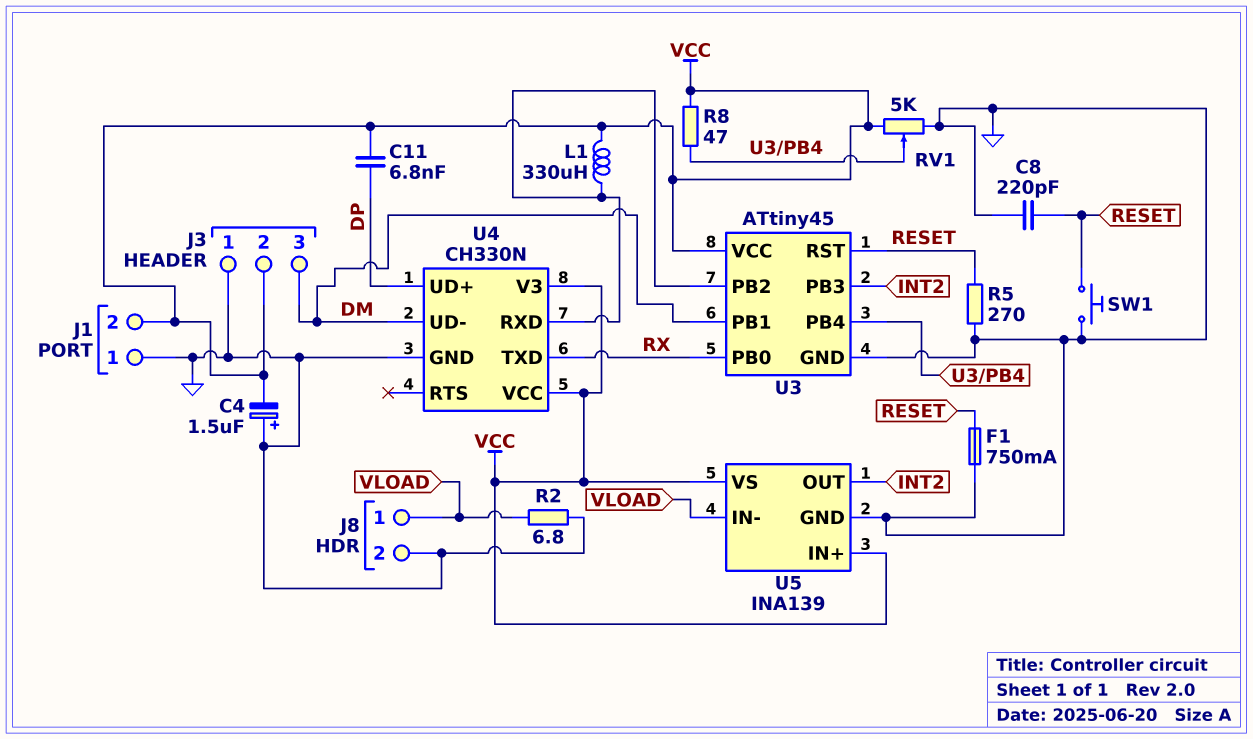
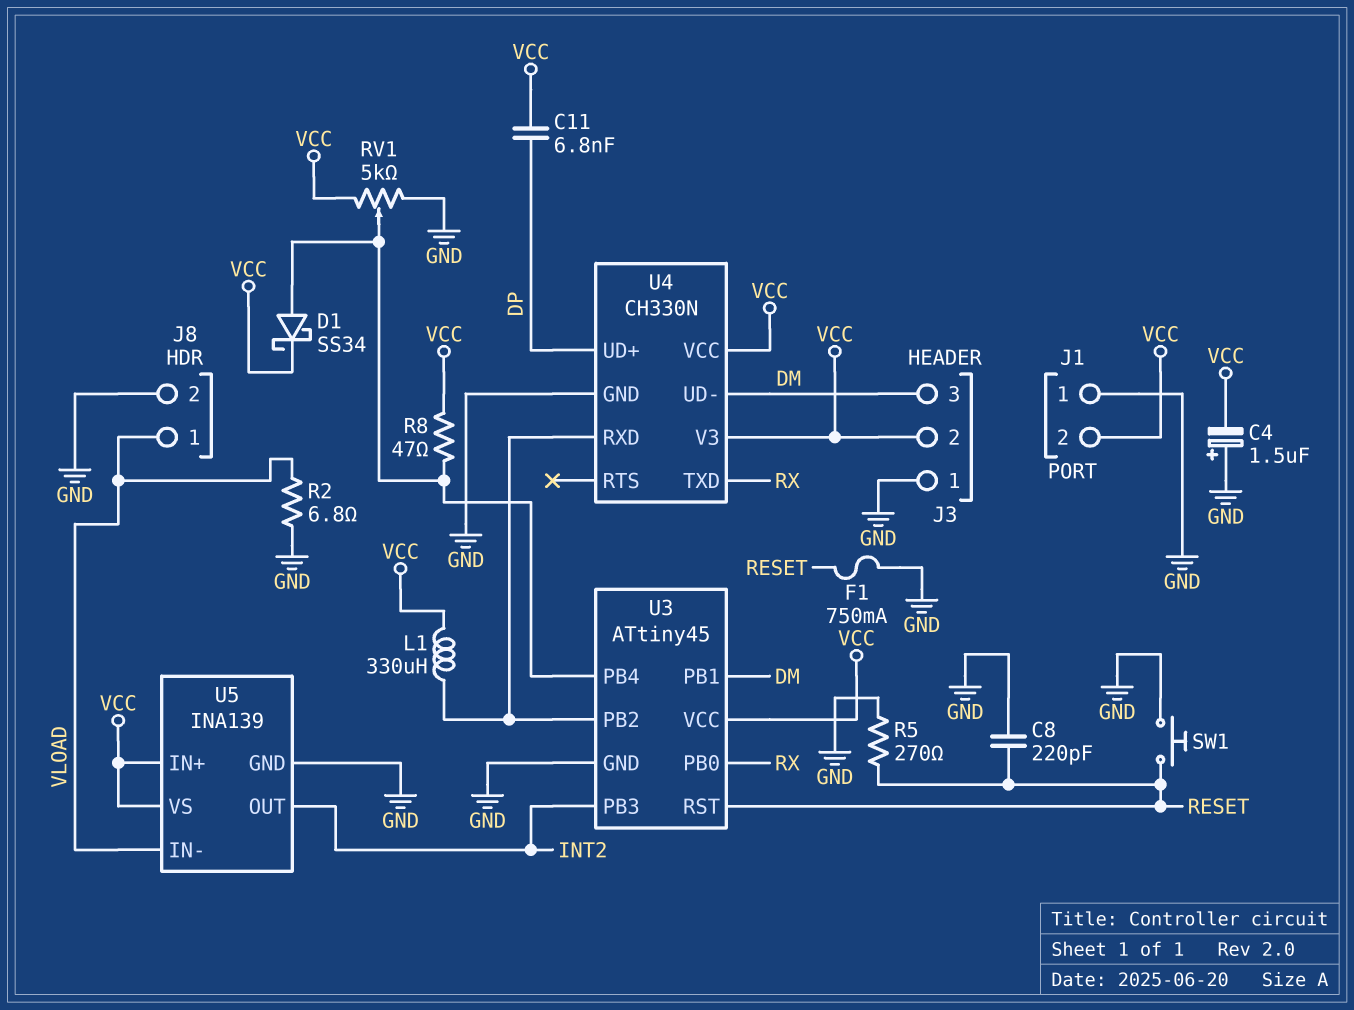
D1: none -> schottky SS34 (A U3/PB4, K VCC)

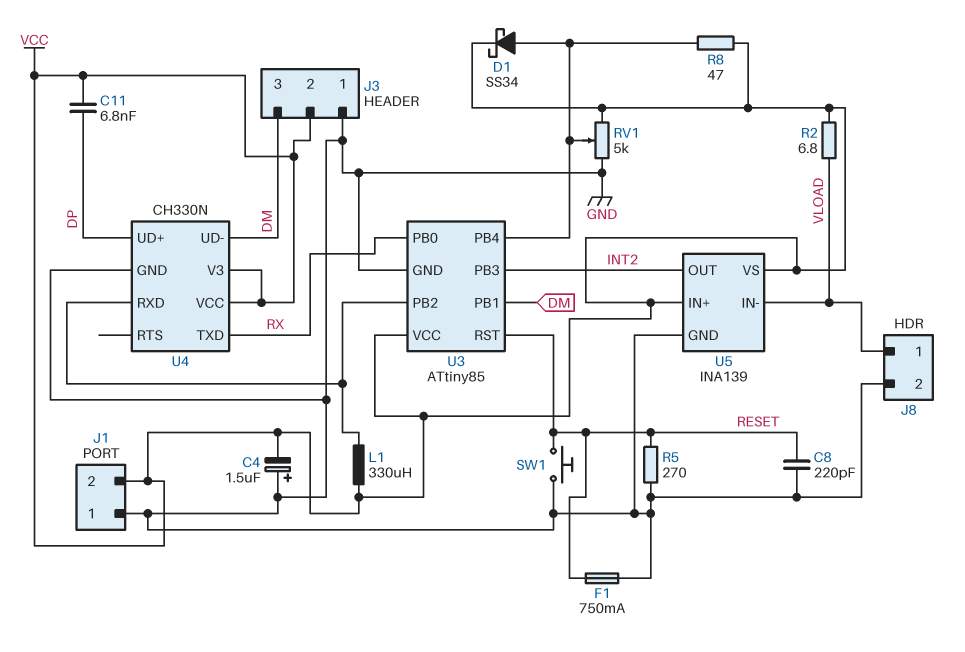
R2: 6.8 (GND, VLOAD) -> 6.8 (VCC, VLOAD)
U3: ATtiny45 -> ATtiny85

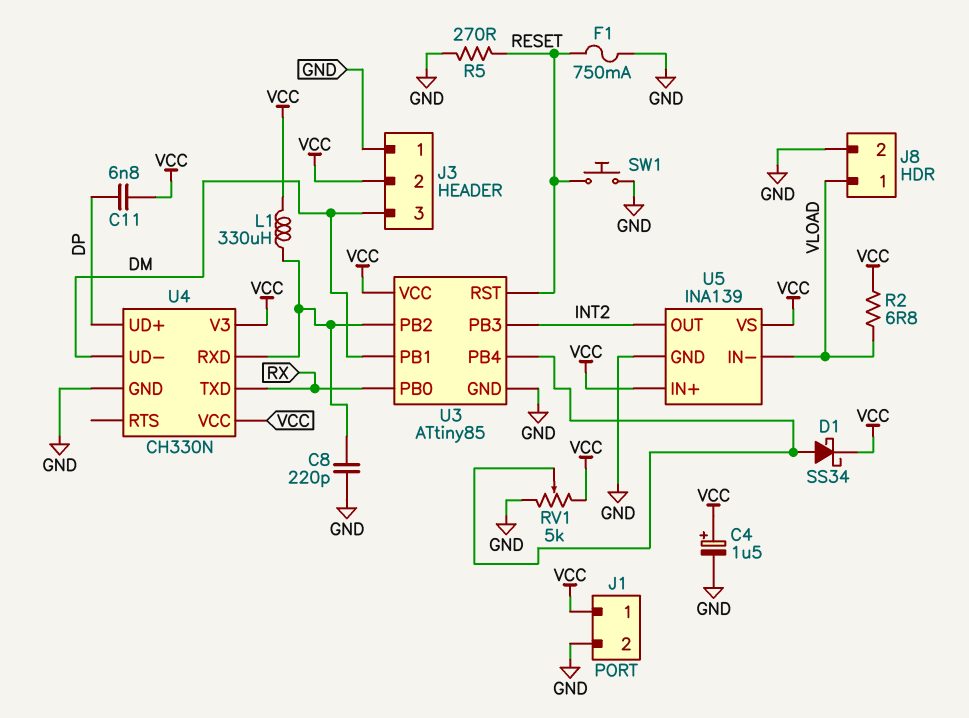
C4: 1.5uF (plus GND, minus VCC) -> 1.5uF (plus VCC, minus GND)
C8: 220pF (GND, RESET) -> 220pF (GND, U3/PB2)
J1 pin 1: GND -> VCC
J1 pin 2: VCC -> GND
R8: 47 (U3/PB4, VCC) -> none

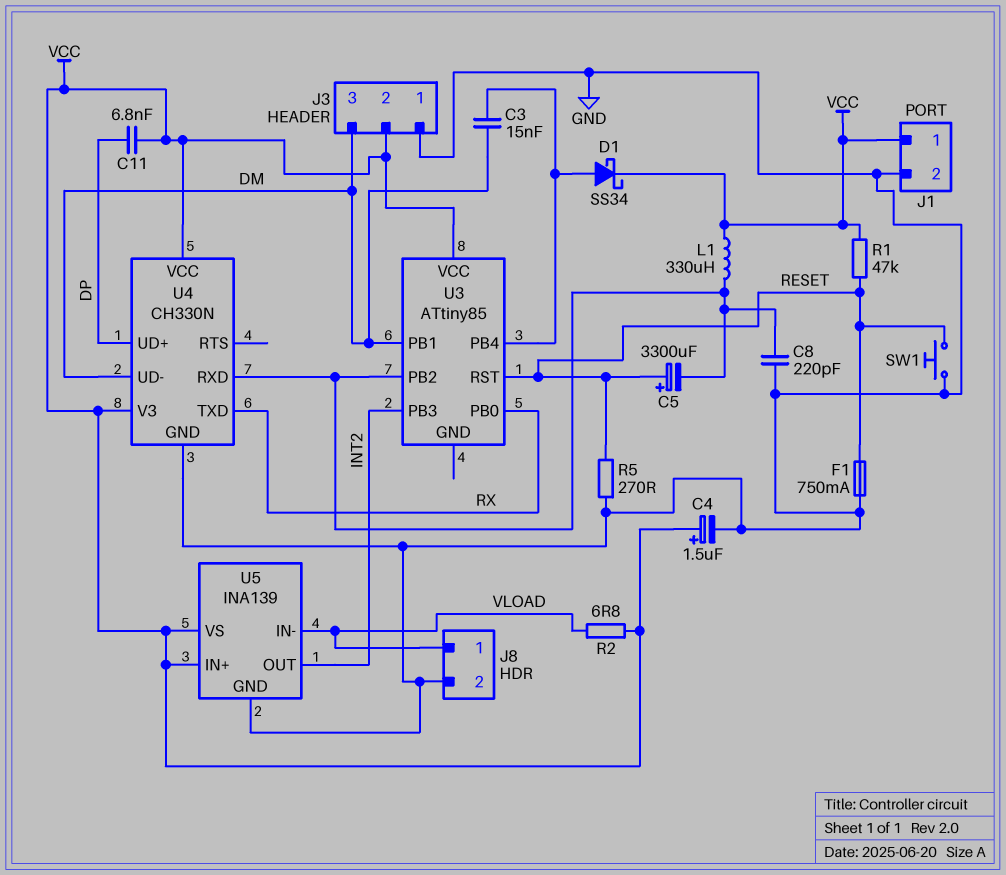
C3: none -> 15nF (DM, U3/PB4)
C5: none -> 3300uF (plus RESET, minus U3/PB2)
R1: none -> 47k (RESET, VCC)
RV1: 5k (GND, VCC, wiper U3/PB4) -> none
U3 pin GND: GND -> none

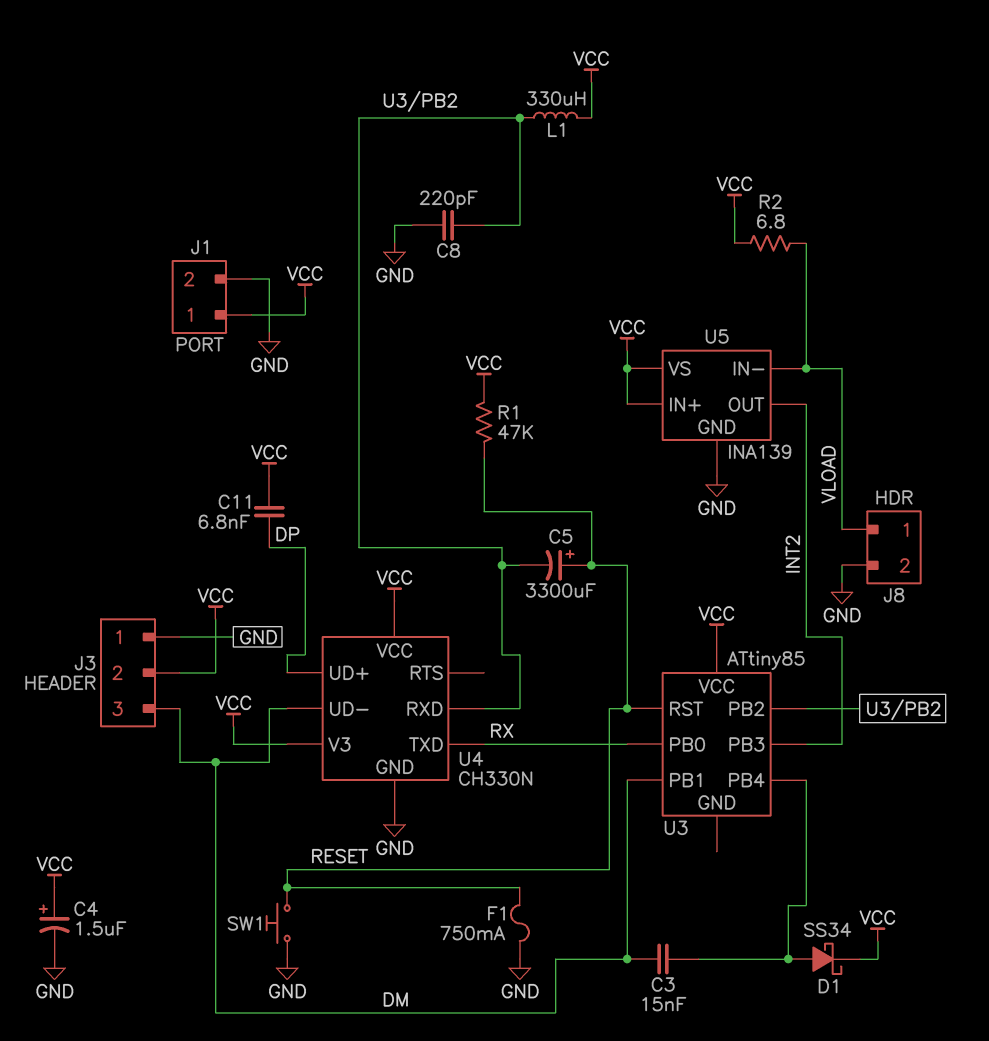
R5: 270 (GND, RESET) -> none

